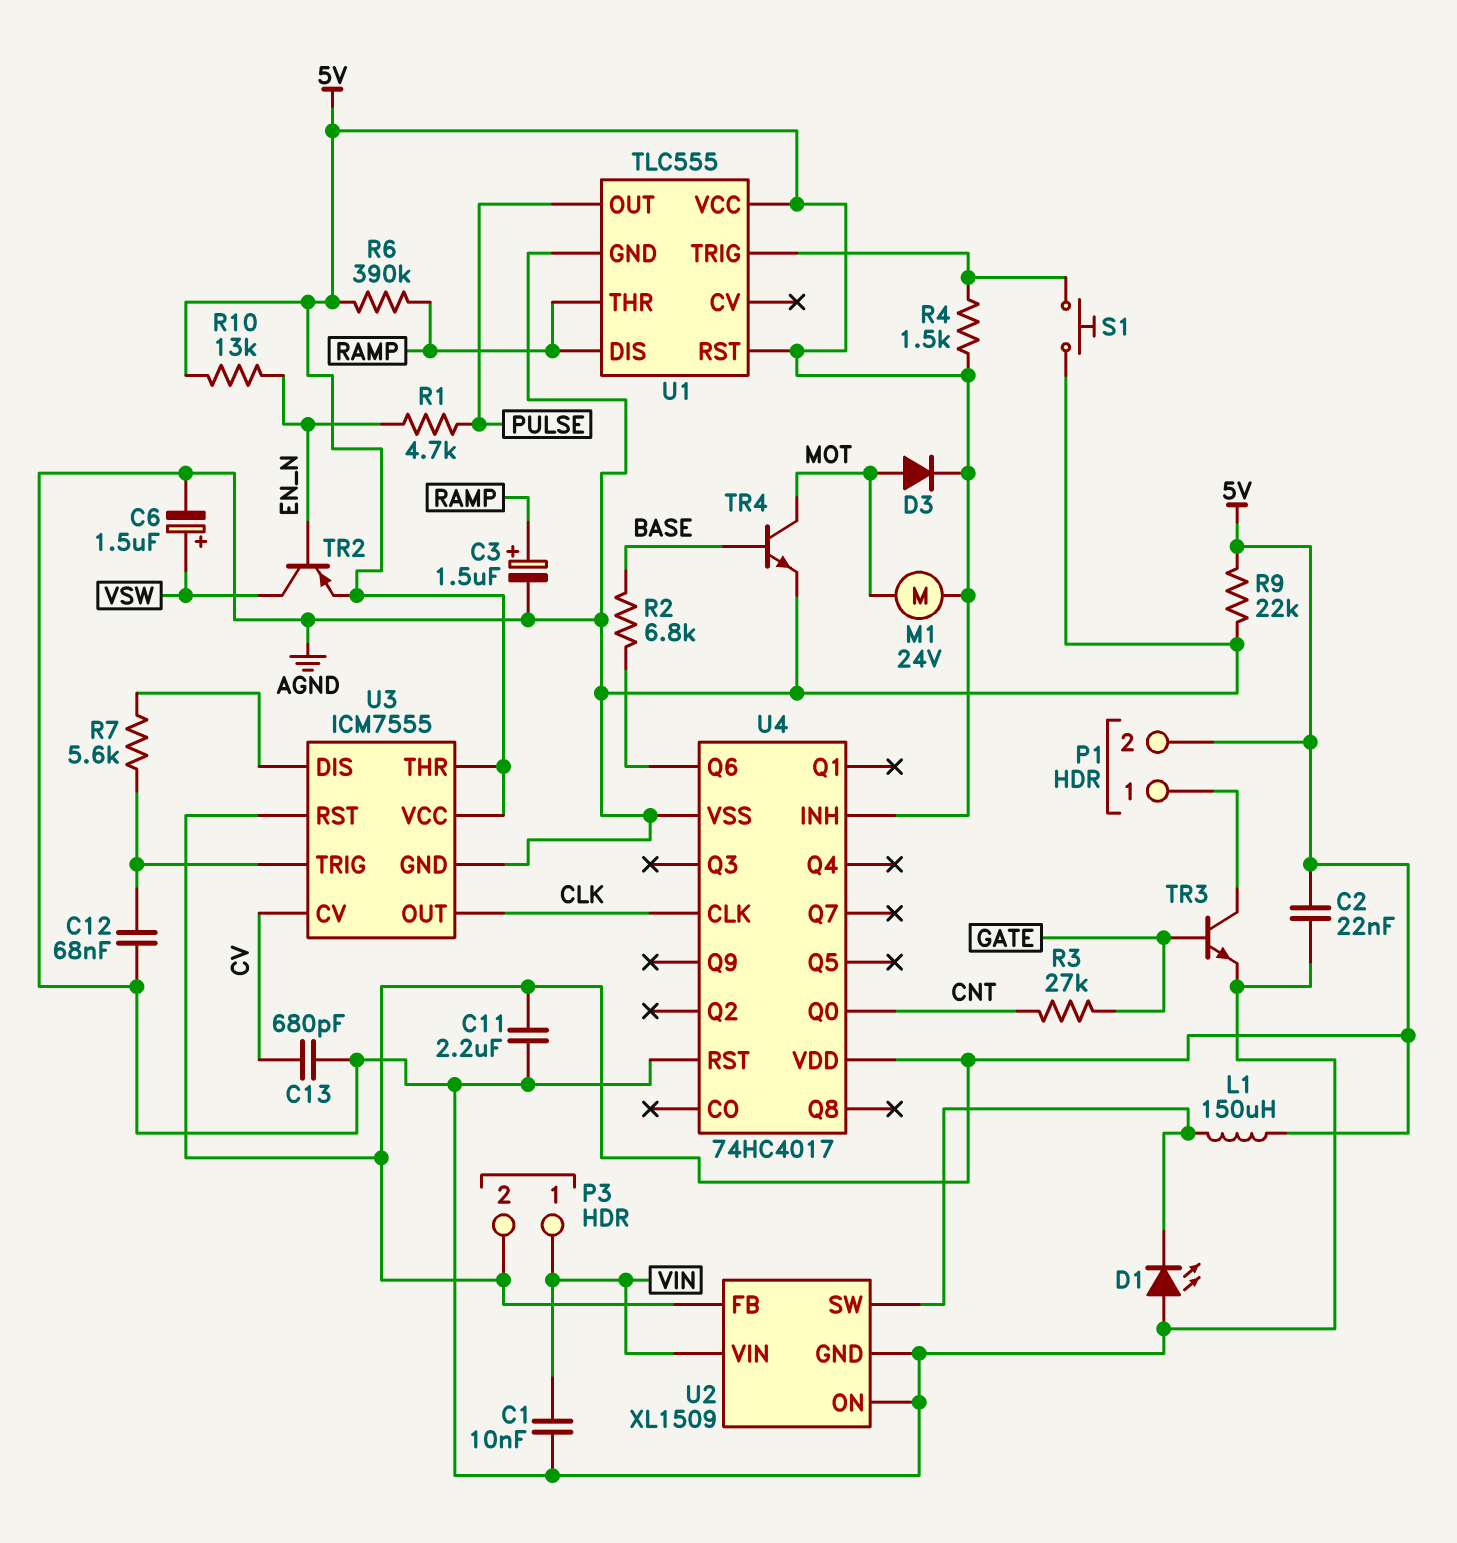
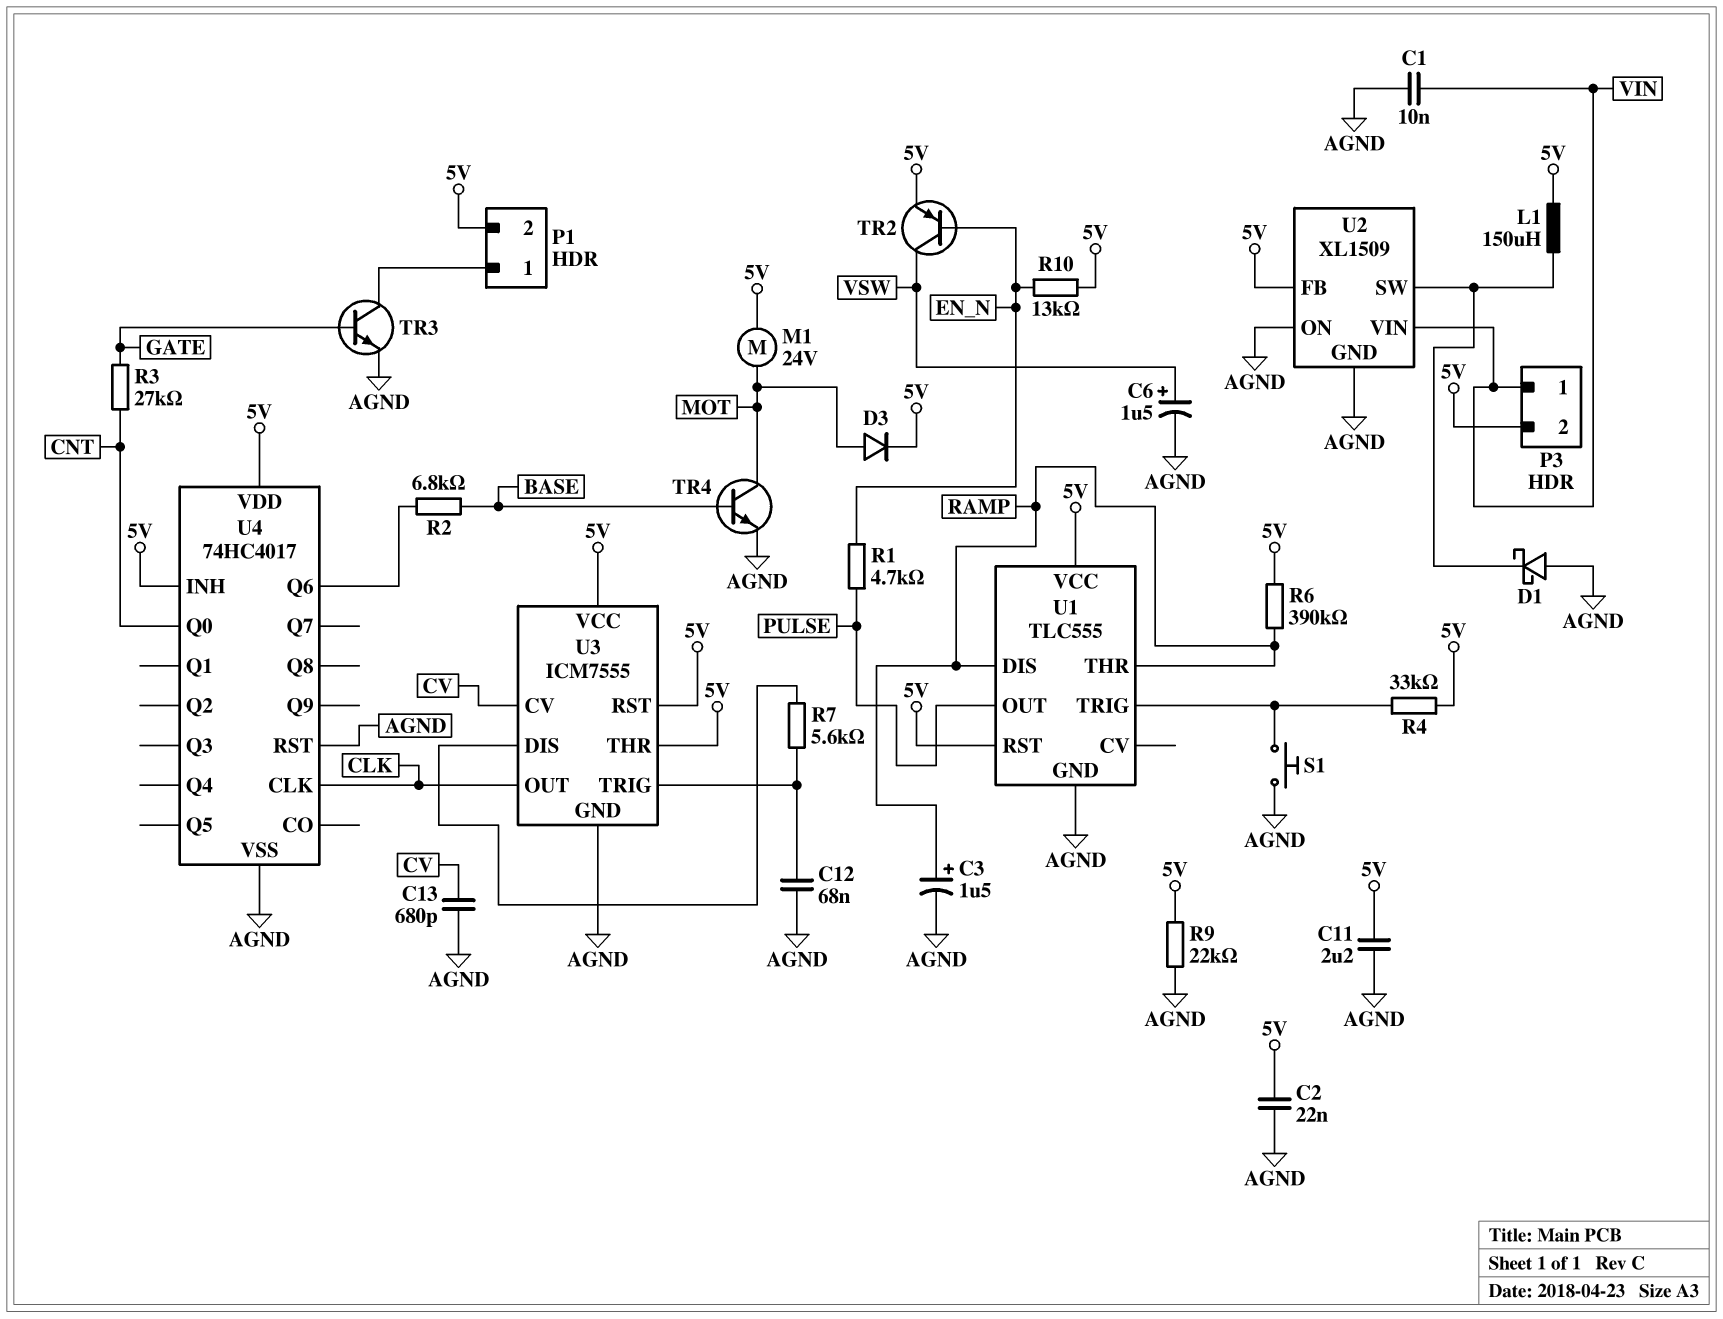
D1: LED (A AGND, K U2/SW) -> schottky (A AGND, K U2/SW)
R4: 1.5k (5V, U1/TRIG) -> 33k (5V, U1/TRIG)

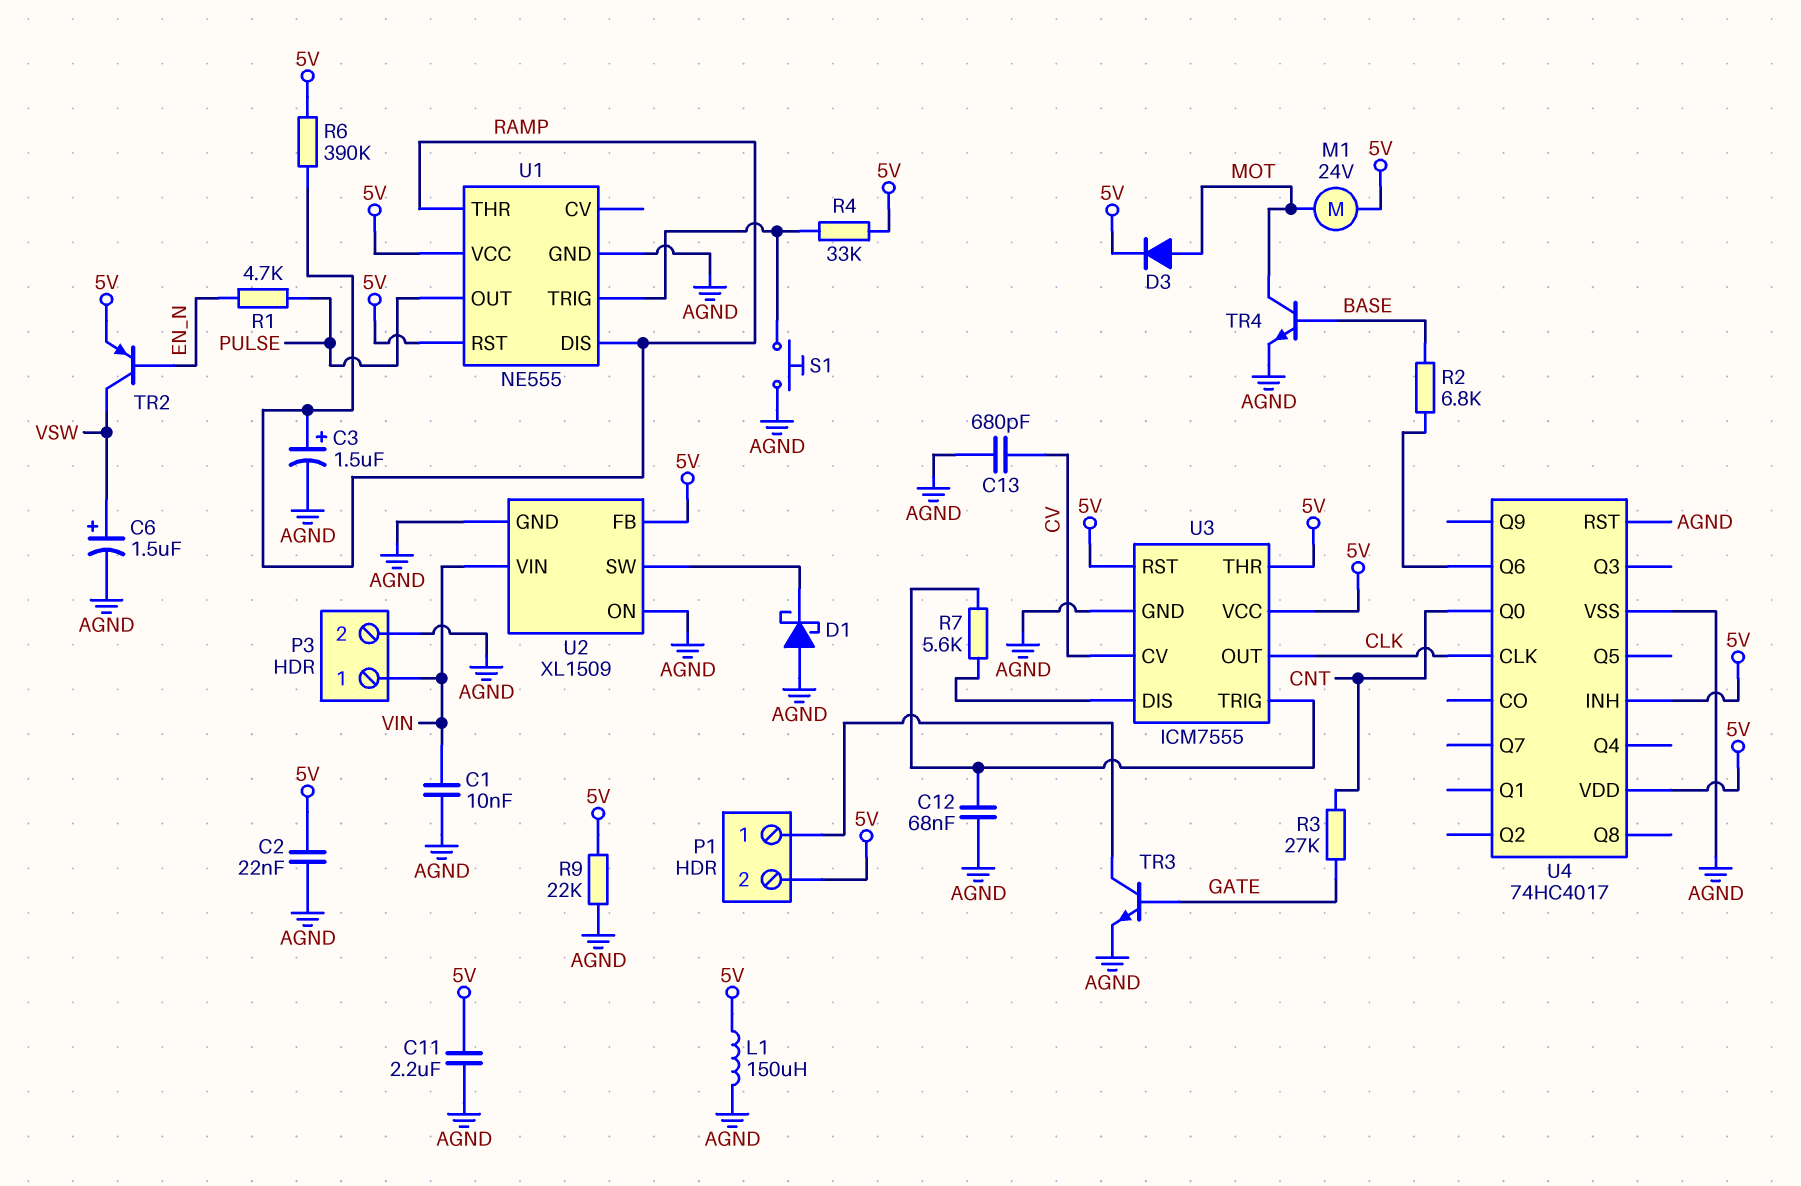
L1: 150uH (5V, U2/SW) -> 150uH (5V, AGND)
P3 pin 2: 5V -> AGND
R10: 13k (5V, EN_N) -> none
U1: TLC555 -> NE555

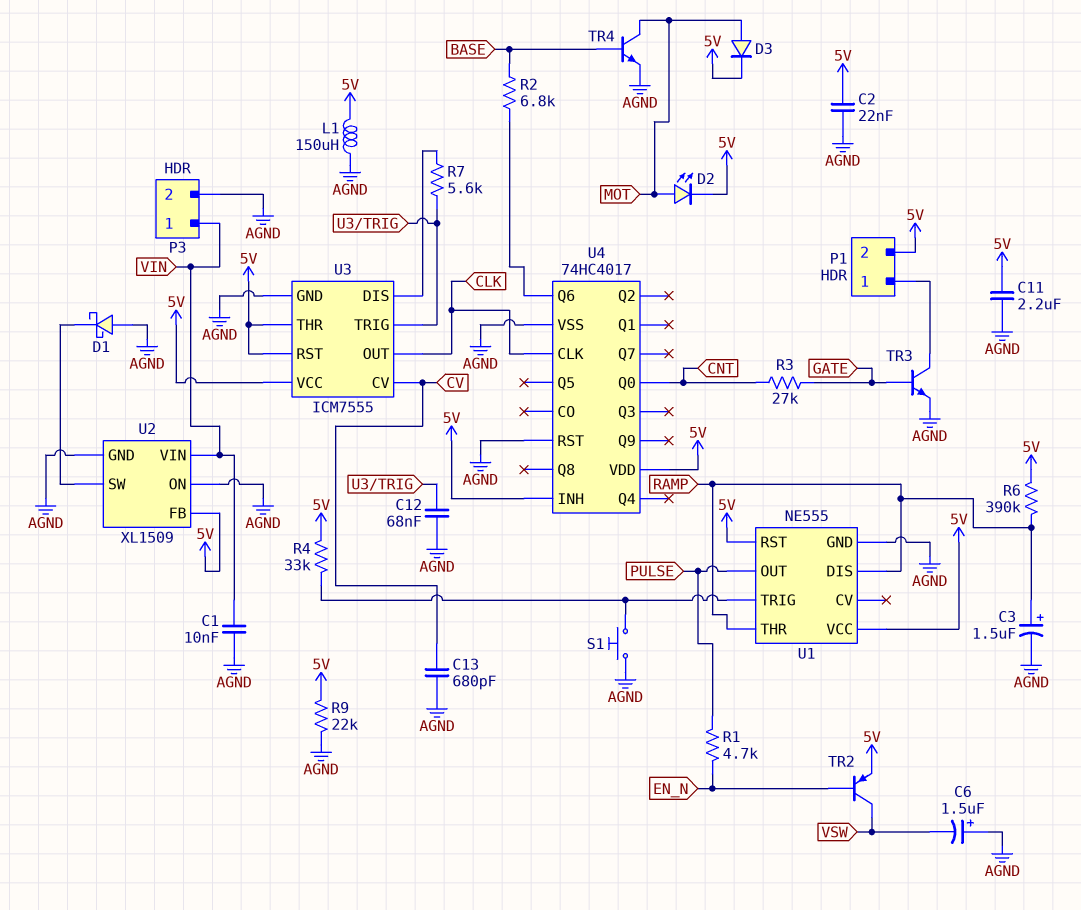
C6: 1.5uF (plus VSW, minus AGND) -> 1.5uF (plus AGND, minus VSW)
D2: none -> LED (A MOT, K 5V)
M1: motor 24V (5V, MOT) -> none

